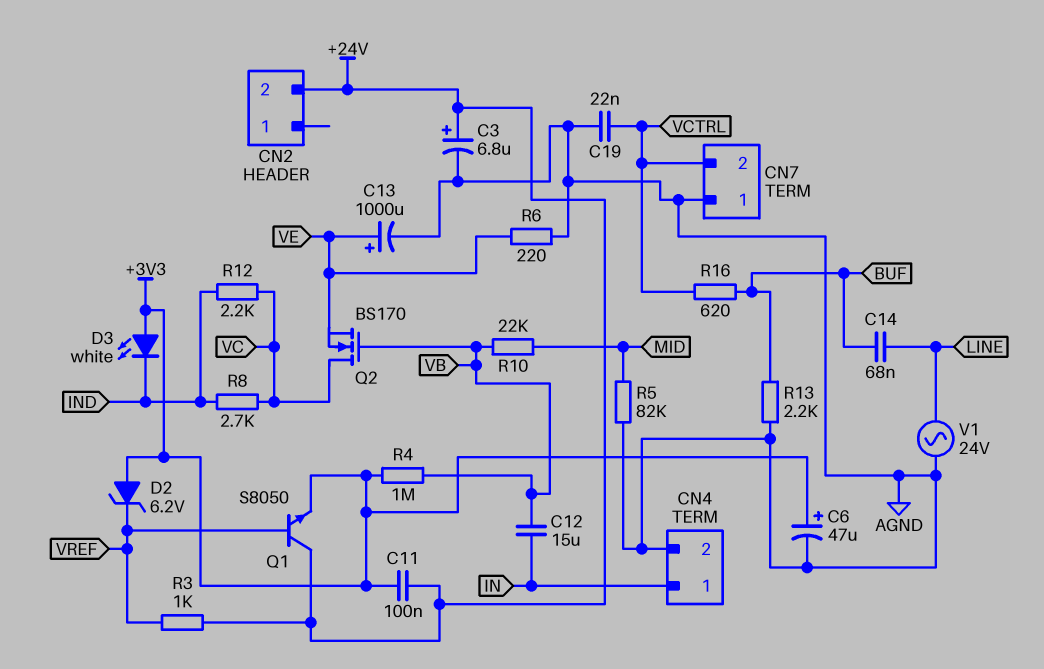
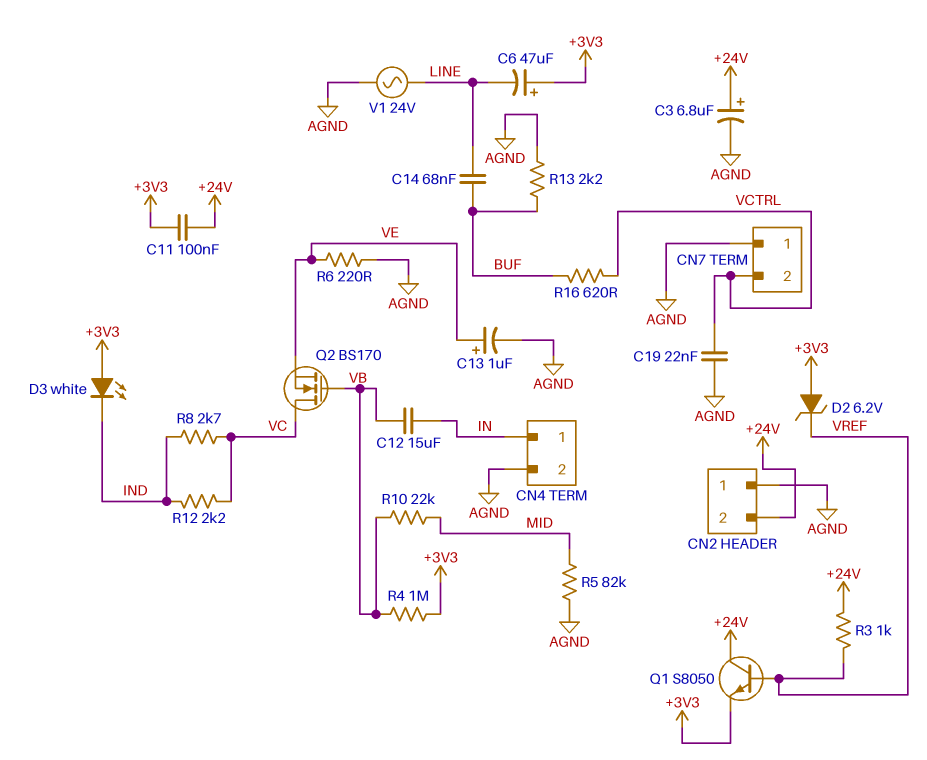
C6: 47uF (plus +3V3, minus AGND) -> 47uF (plus +3V3, minus LINE)
C13: 1000uF (plus VE, minus AGND) -> 1uF (plus VE, minus AGND)
CN2 pin 1: none -> AGND

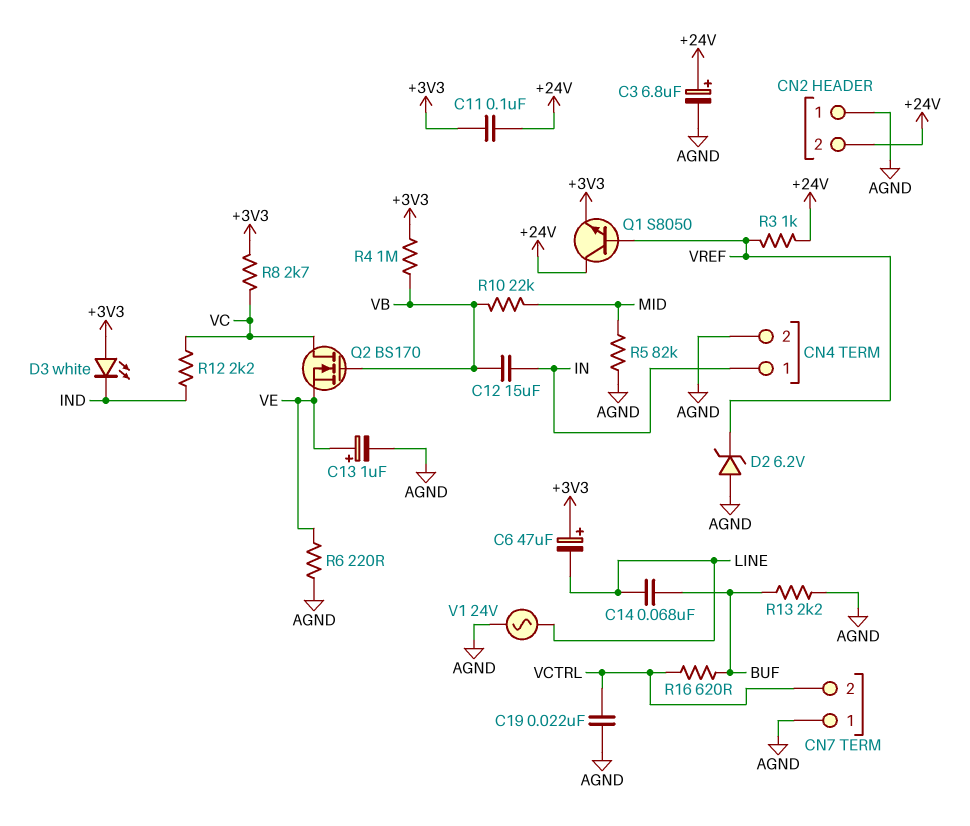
D2: zener 6.2V (A +3V3, K VREF) -> zener 6.2V (A AGND, K VREF)
R8: 2.7k (IND, VC) -> 2.7k (+3V3, VC)

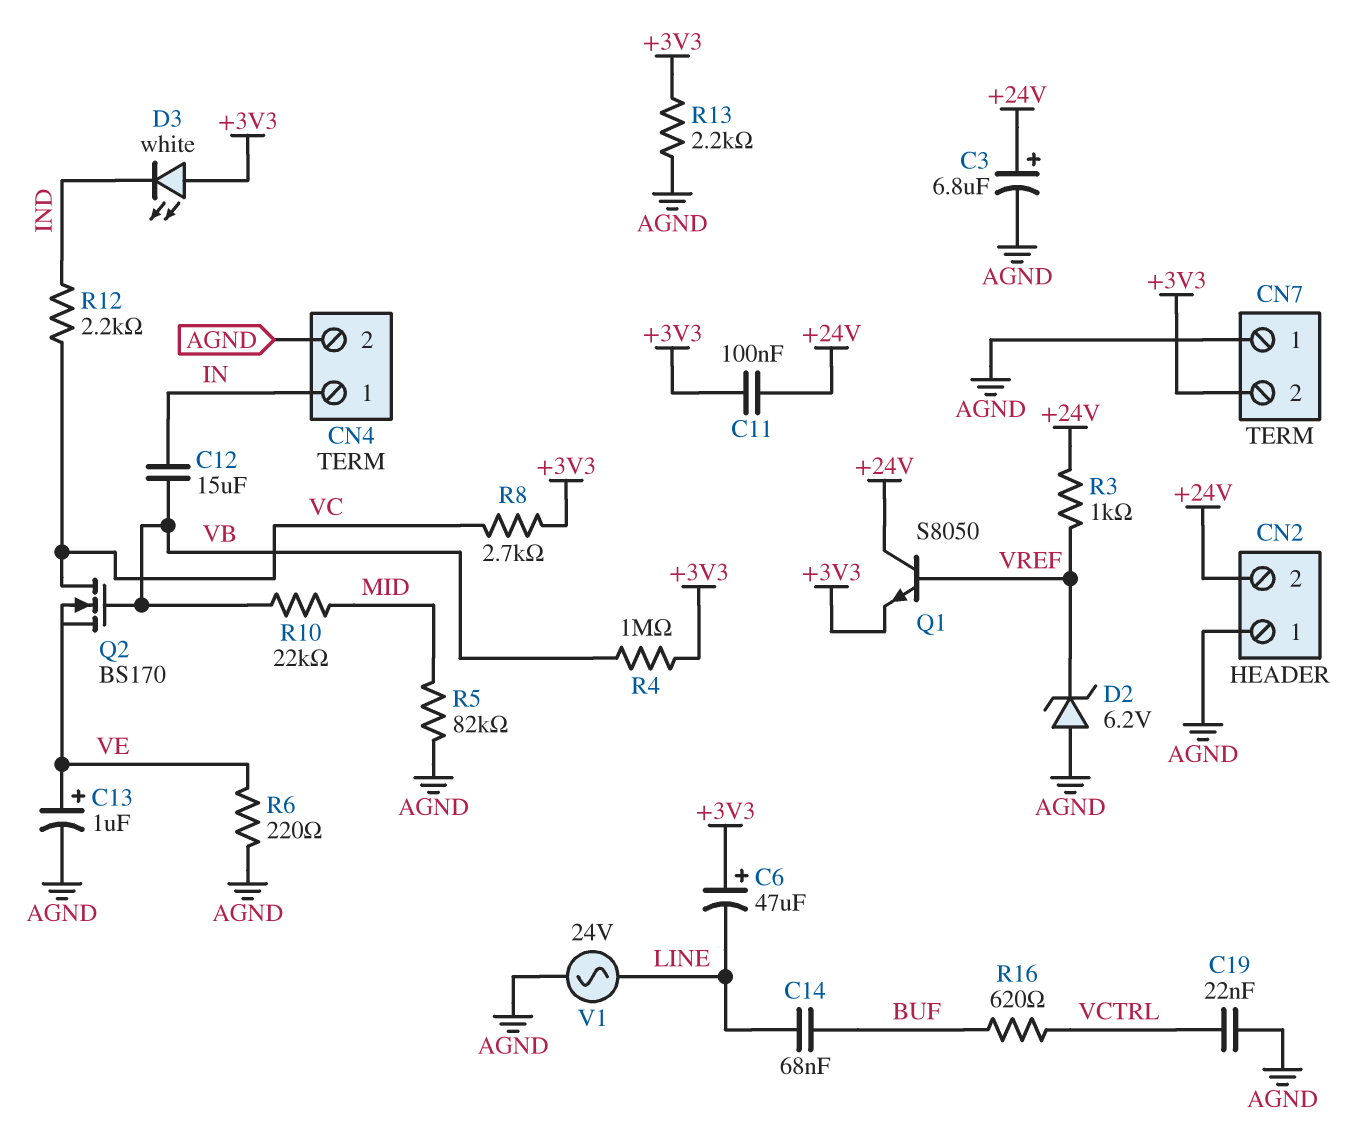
CN7 pin 2: VCTRL -> +3V3
R13: 2.2k (AGND, BUF) -> 2.2k (+3V3, AGND)

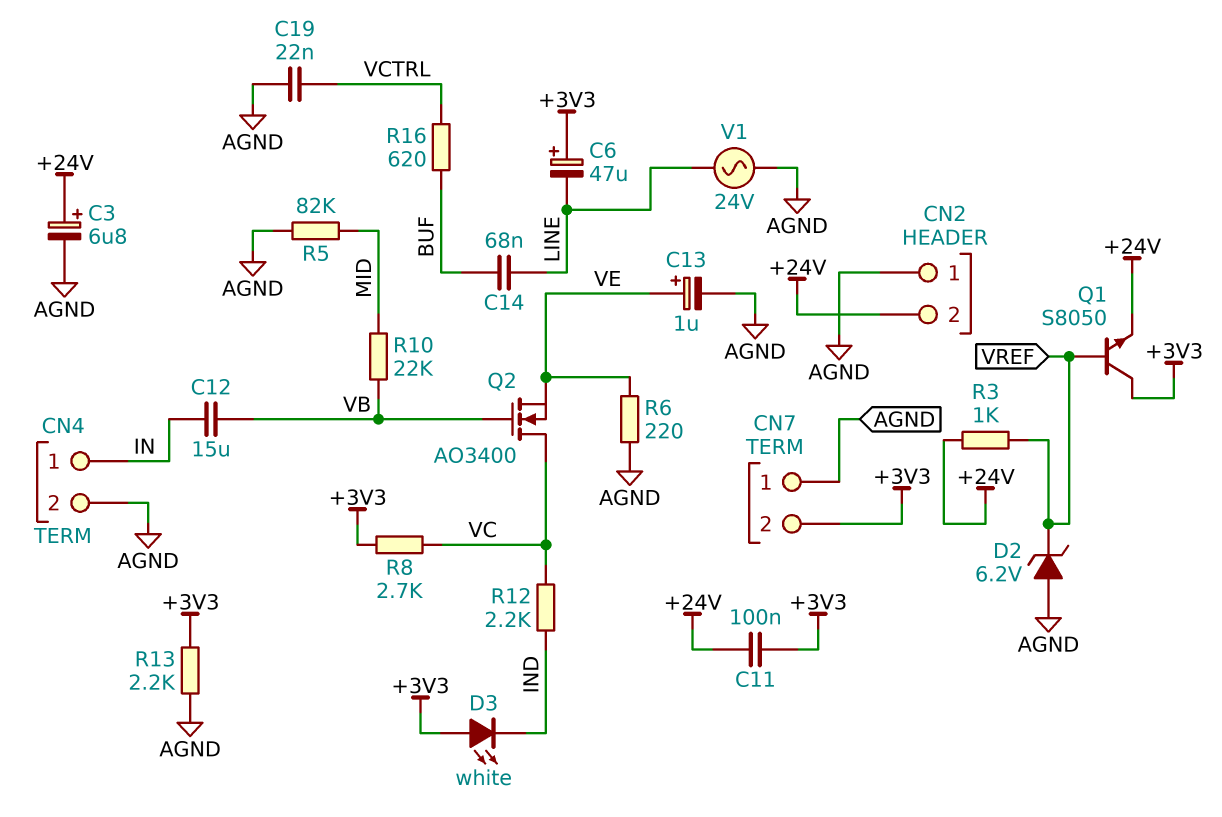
Q1: NPN S8050 (B VREF, C +24V, E +3V3) -> NPN S8050 (B VREF, C +3V3, E +24V)
Q2: NMOS BS170 (G VB, D VC, S VE) -> NMOS AO3400 (G VB, D VC, S VE)
R4: 1M (+3V3, VB) -> none

